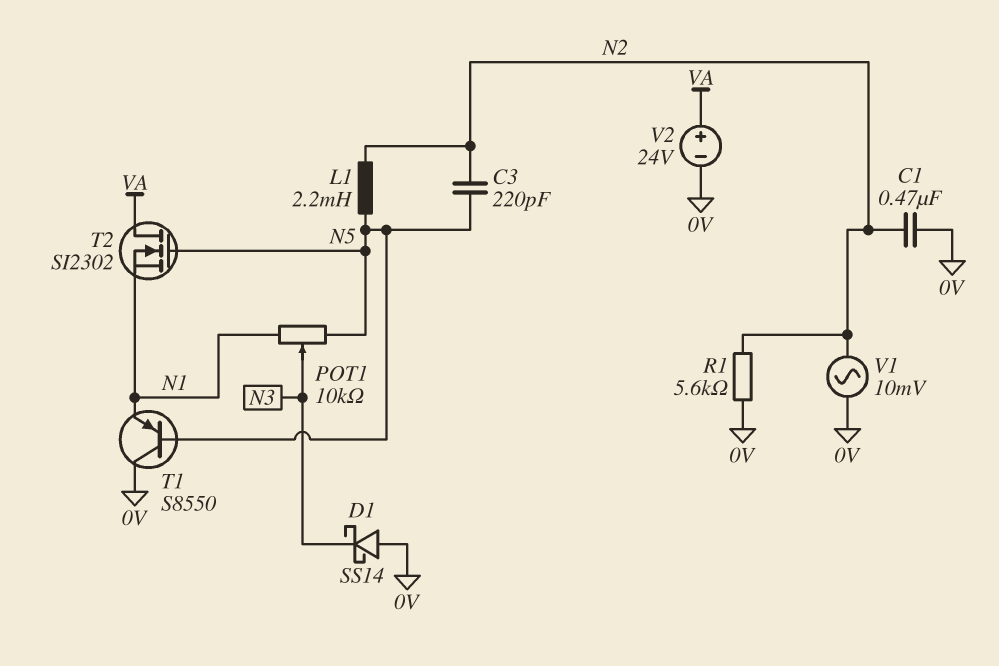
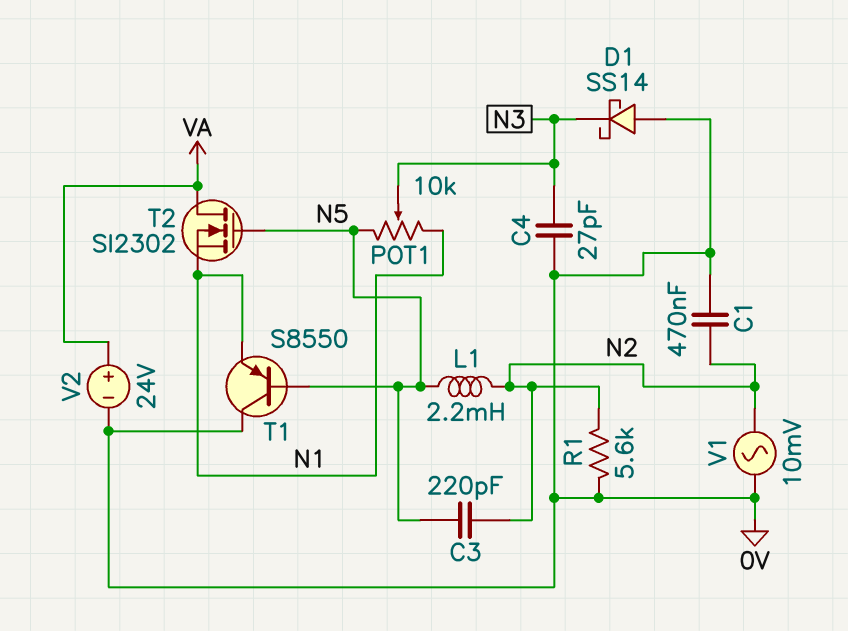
C4: none -> 27pF (0V, N3)

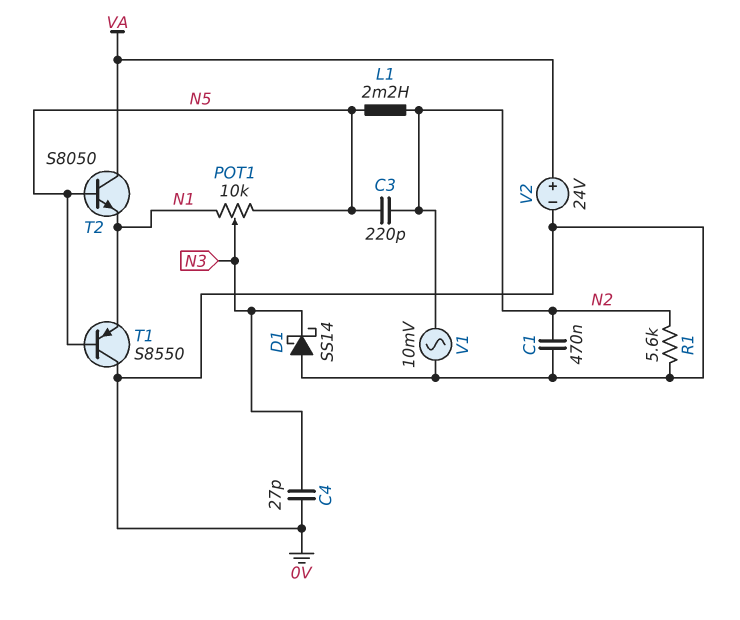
T2: NMOS SI2302 (G N5, D VA, S N1) -> NPN S8050 (B N5, C VA, E N1)

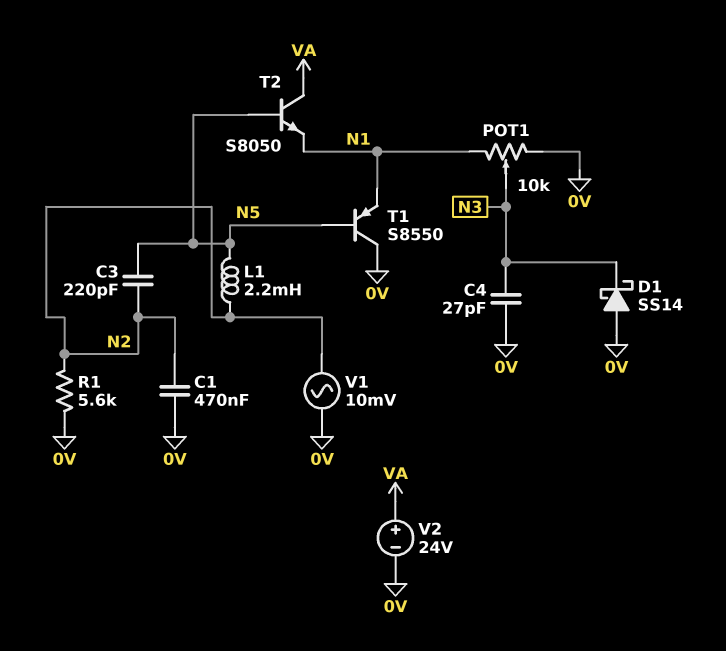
POT1: 10k (N1, N5, wiper N3) -> 10k (0V, N1, wiper N3)

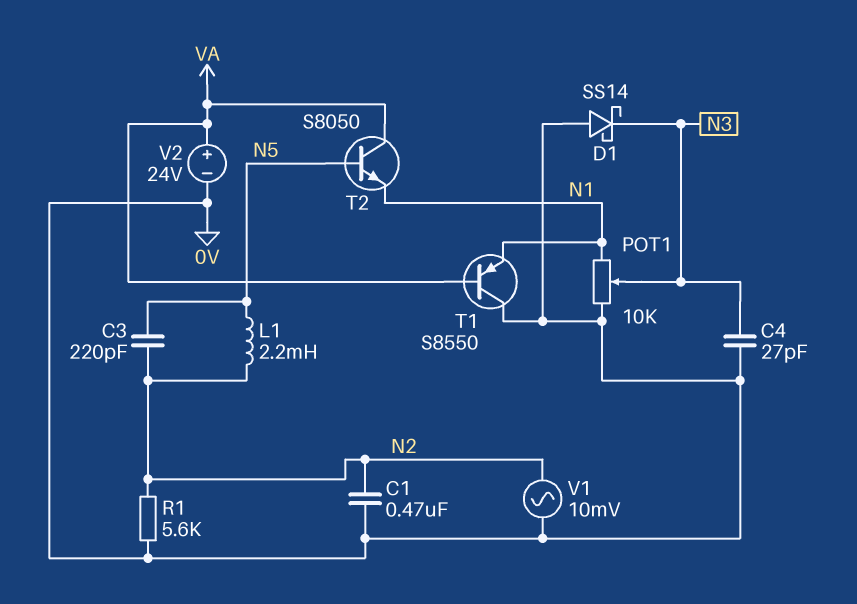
T1: PNP S8550 (B N5, C 0V, E N1) -> PNP S8550 (B VA, C 0V, E N1)

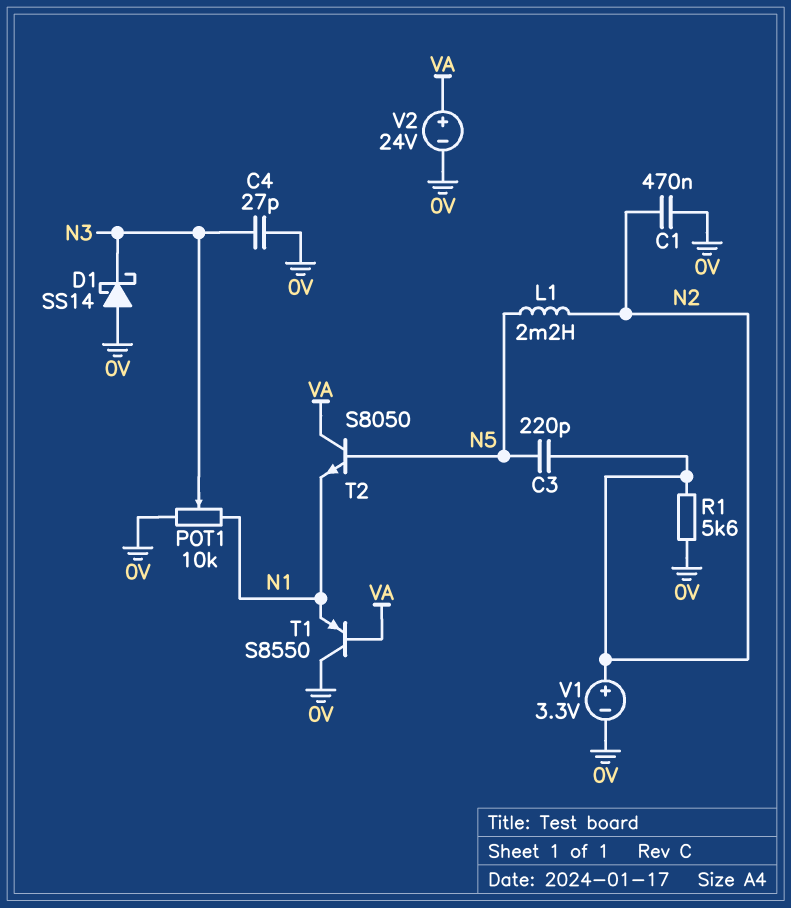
V1: AC 10mV (0V, N2) -> 3.3V (plus N2, minus 0V)

